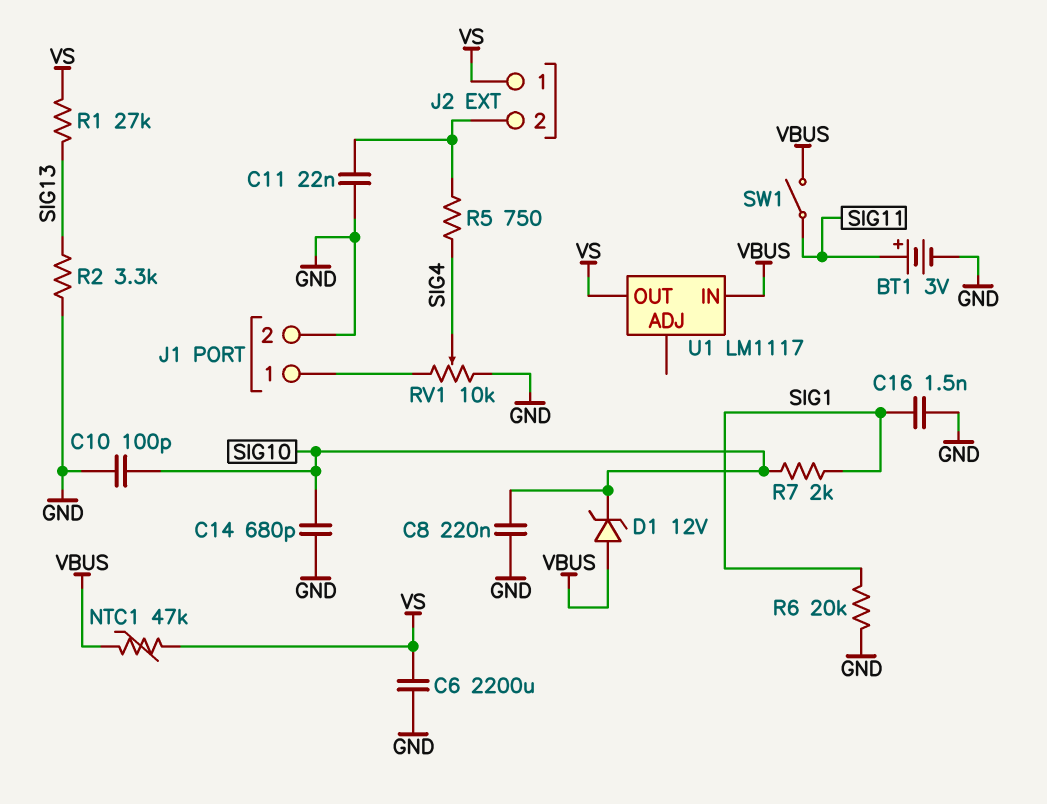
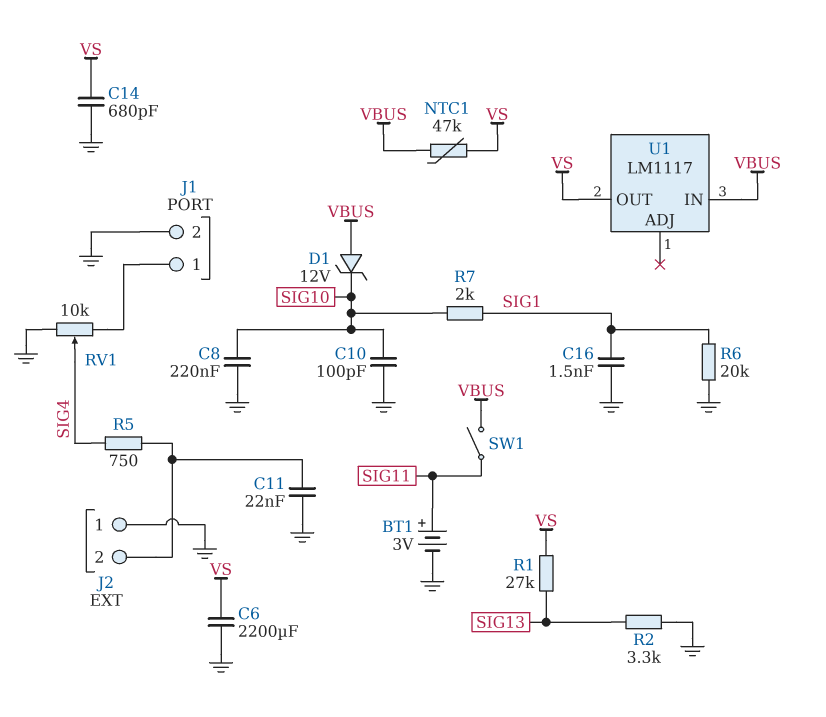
C14: 680pF (GND, SIG10) -> 680pF (GND, VS)
J2 pin 1: VS -> GND

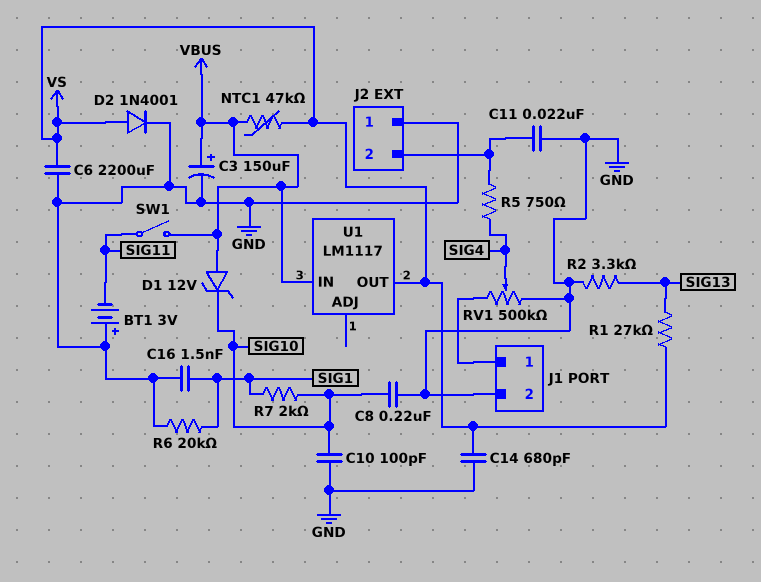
BT1: 3V (plus SIG11, minus GND) -> 3V (plus GND, minus SIG11)
C3: none -> 150uF (plus VBUS, minus GND)
D2: none -> diode 1N4001 (A VS, K GND)
RV1: 10k (GND, J1/1, wiper SIG4) -> 500k (GND, J1/1, wiper SIG4)

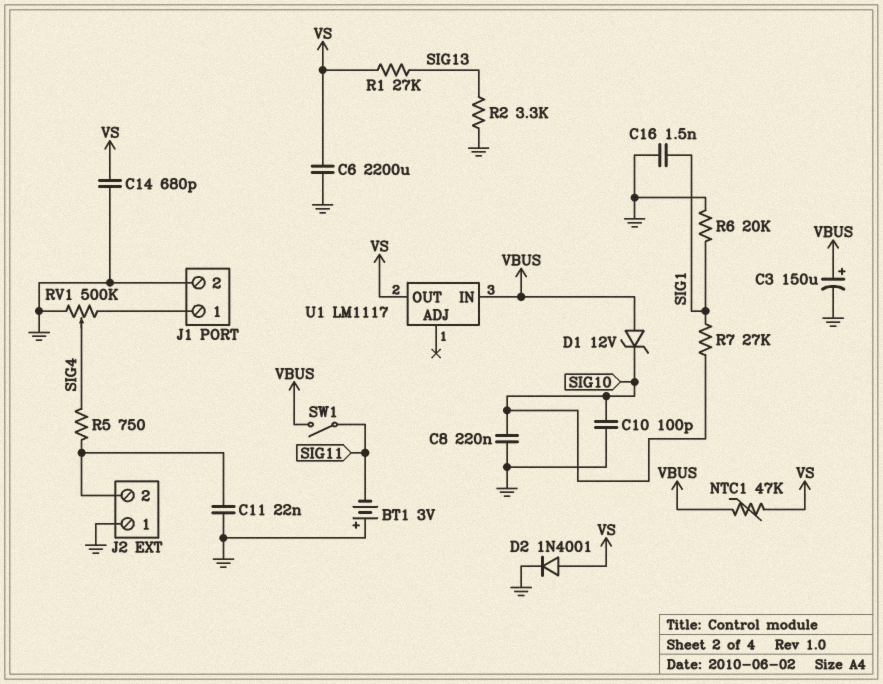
R7: 2k (SIG1, SIG10) -> 27k (SIG1, SIG10)

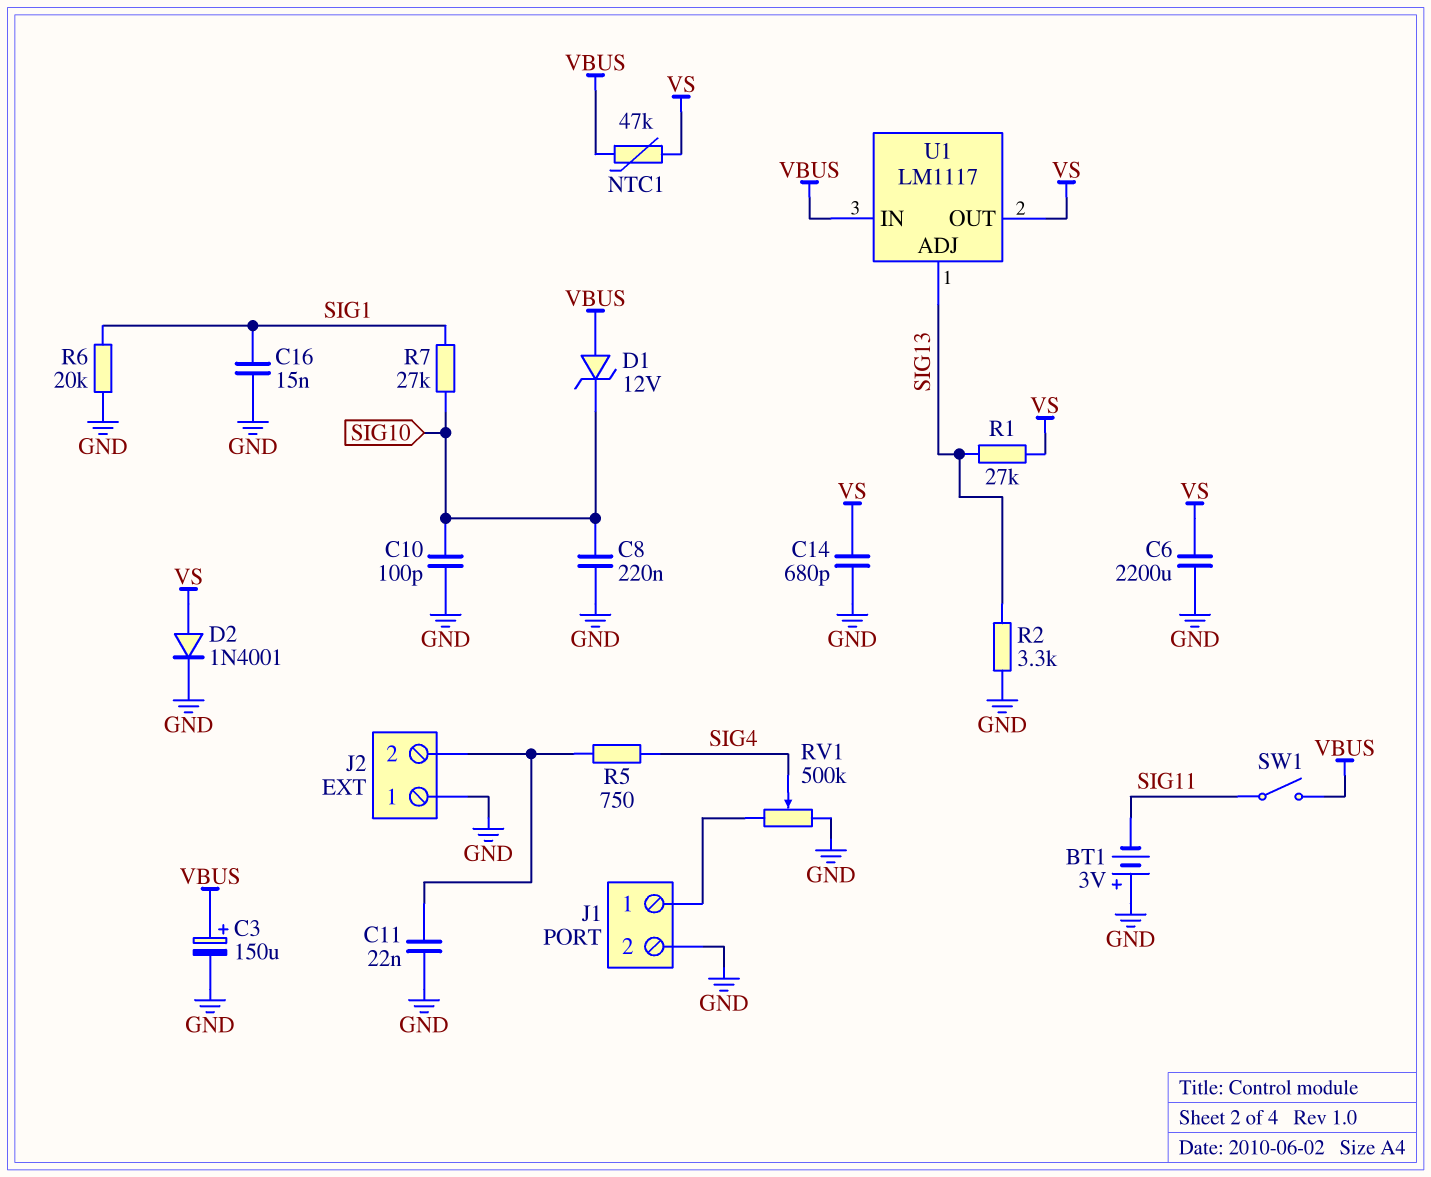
C16: 1.5nF (GND, SIG1) -> 15nF (GND, SIG1)
U1 pin ADJ: none -> SIG13

